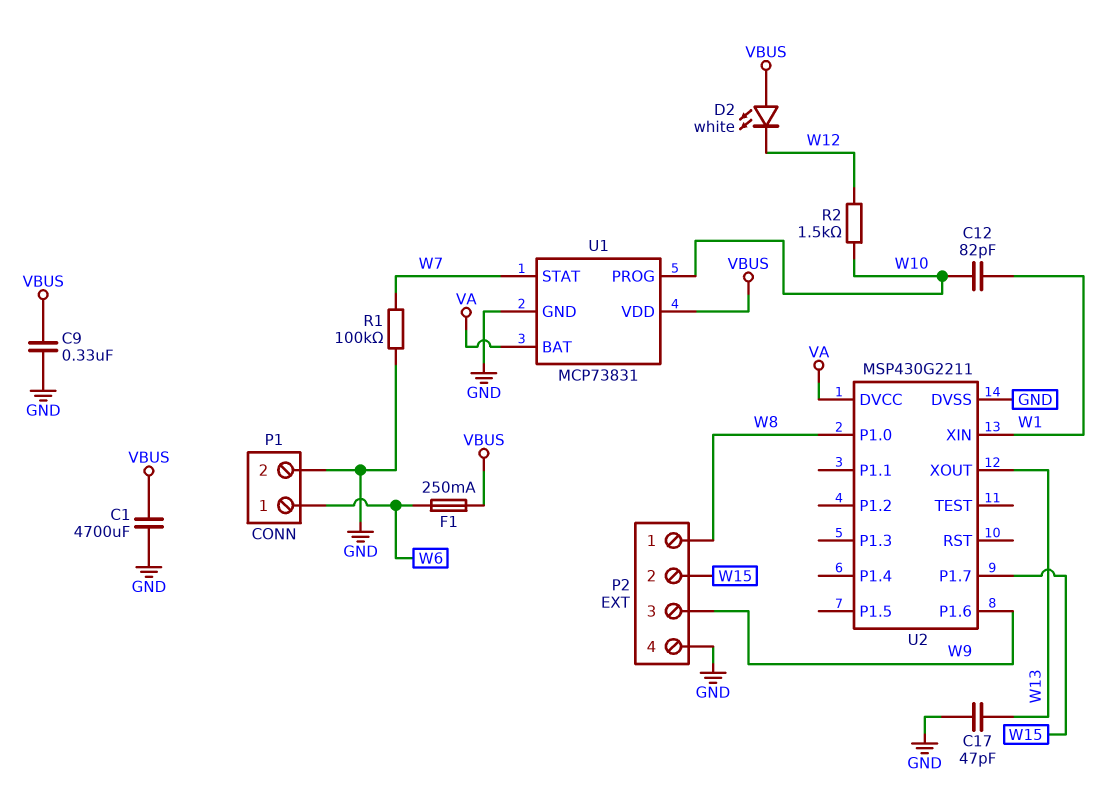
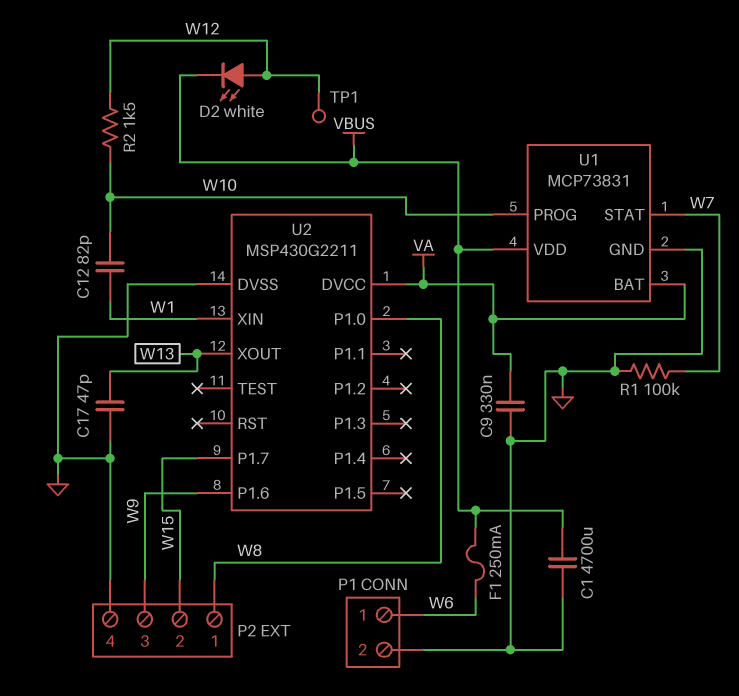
C9: 330nF (GND, VBUS) -> 330nF (GND, VA)
D2: LED white (A VBUS, K W12) -> LED white (A W12, K VBUS)
TP1: none -> test point (W12)

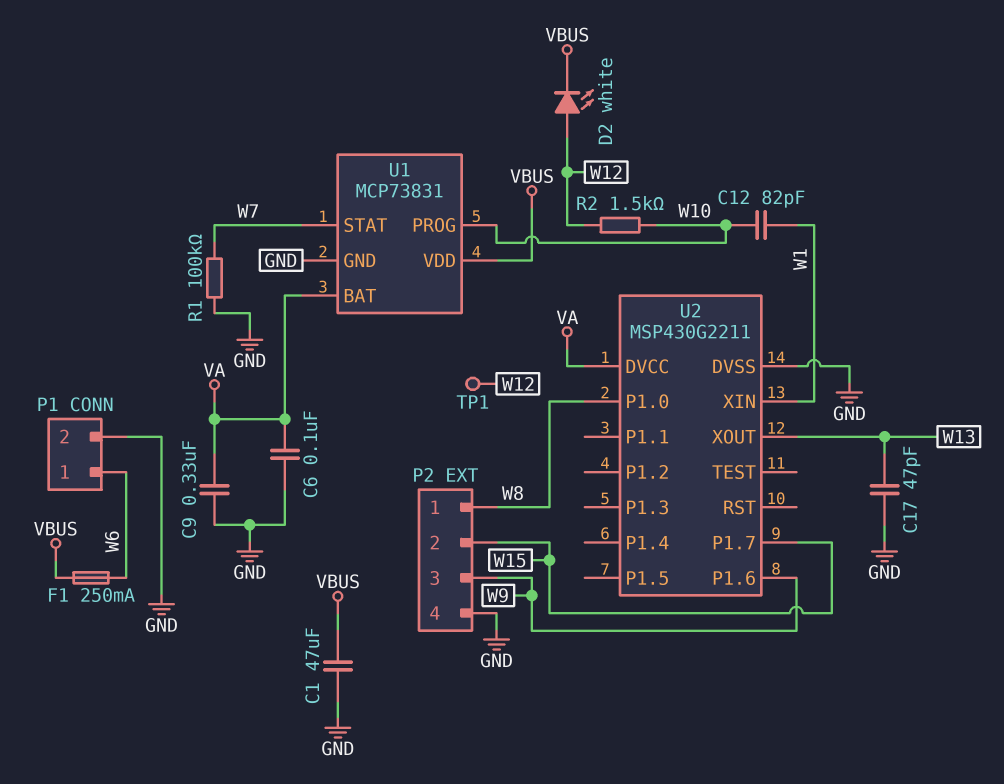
C1: 4700uF (GND, VBUS) -> 47uF (GND, VBUS)
C6: none -> 100nF (GND, VA)

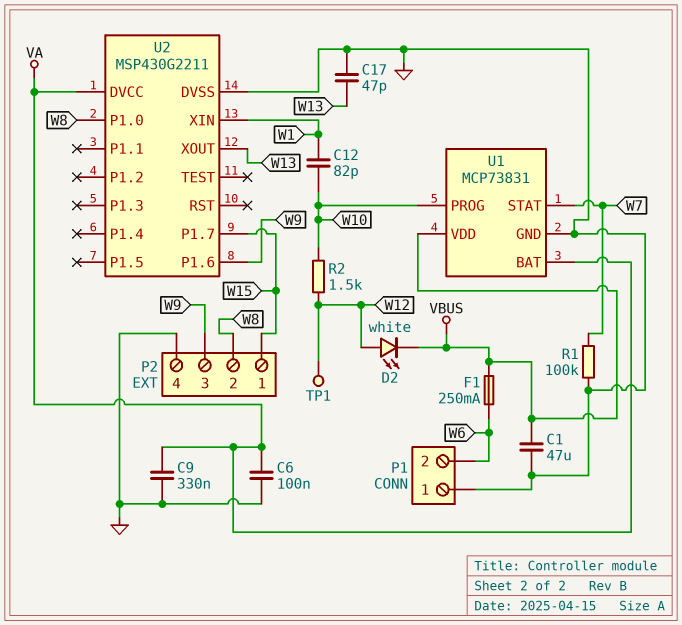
P1 pin 1: W6 -> GND
P1 pin 2: GND -> W6
P2 pin 1: W8 -> W15
P2 pin 2: W15 -> W8

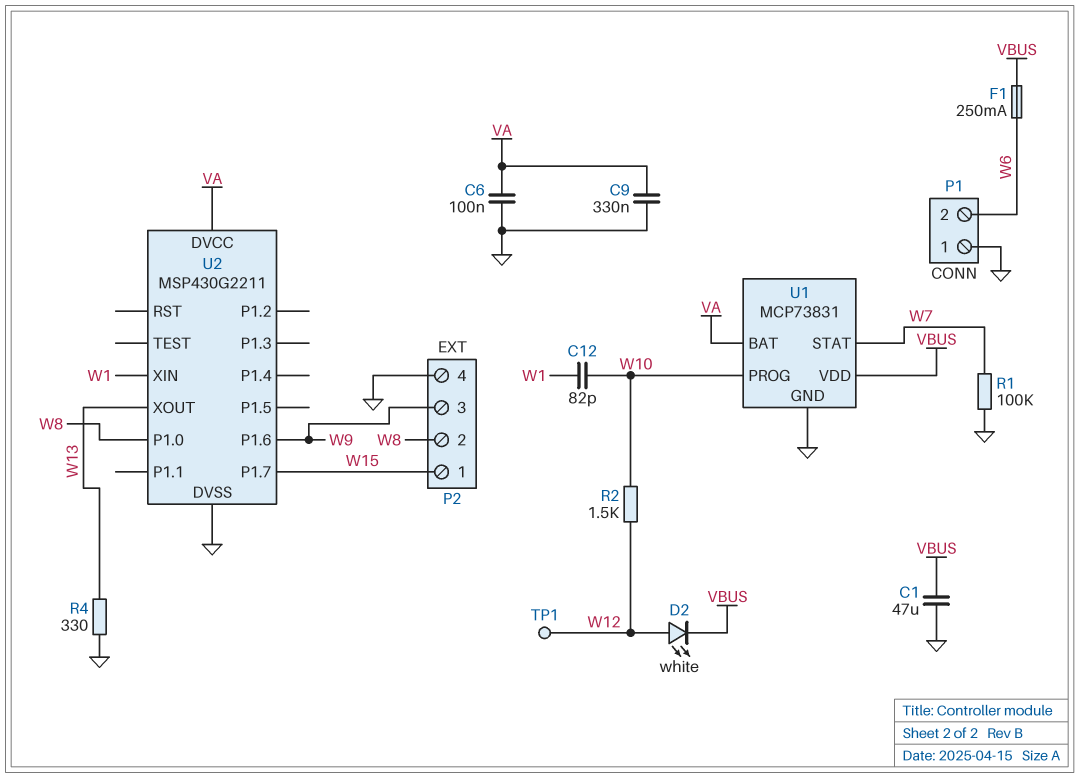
C17: 47pF (GND, W13) -> none
R4: none -> 330 (GND, W13)

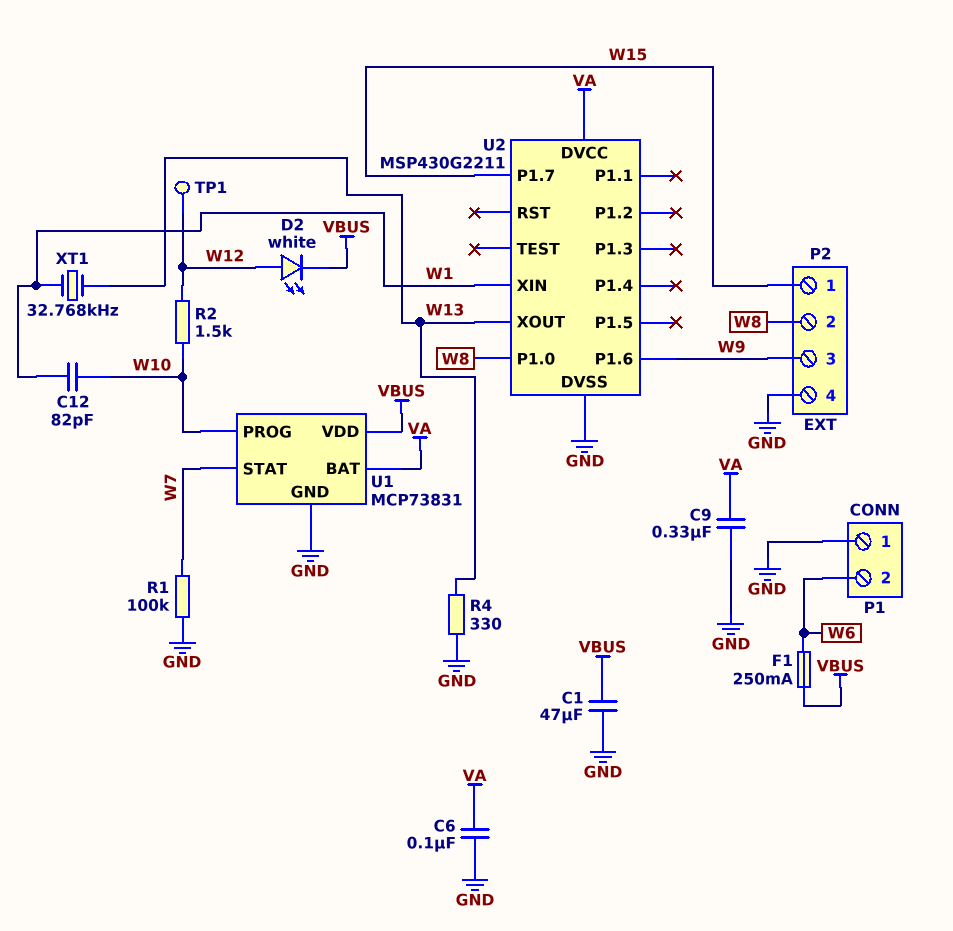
XT1: none -> 32.768kHz (W1, W13)

